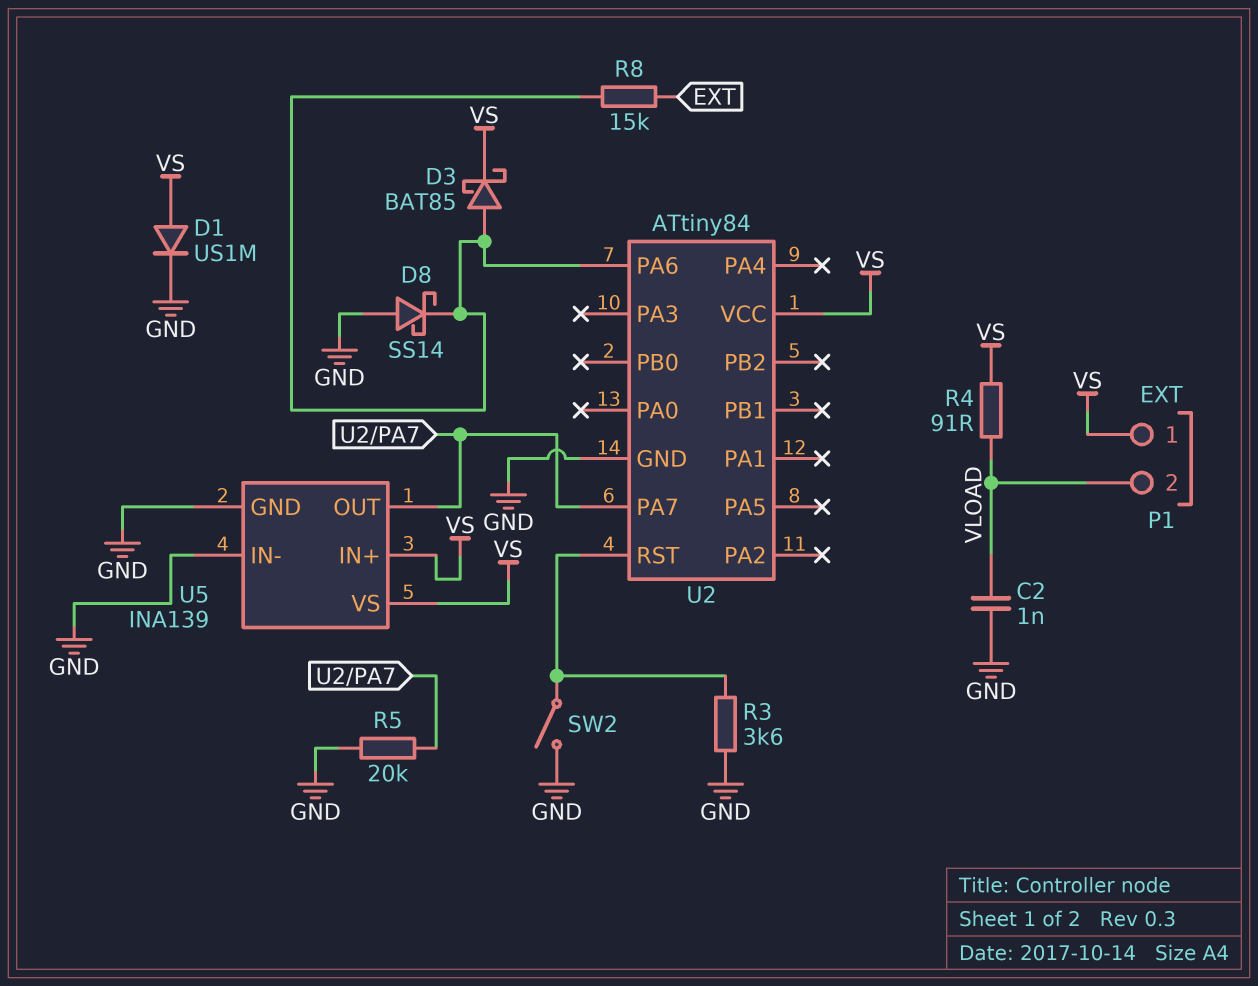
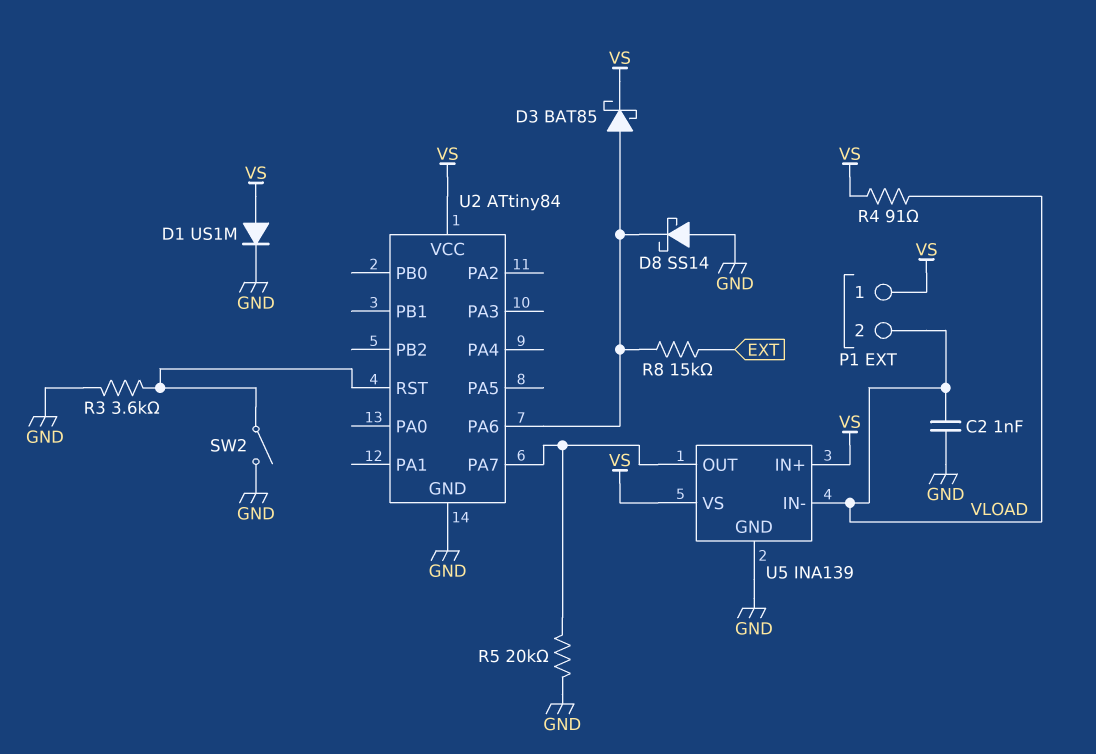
U5 pin IN-: GND -> VLOAD

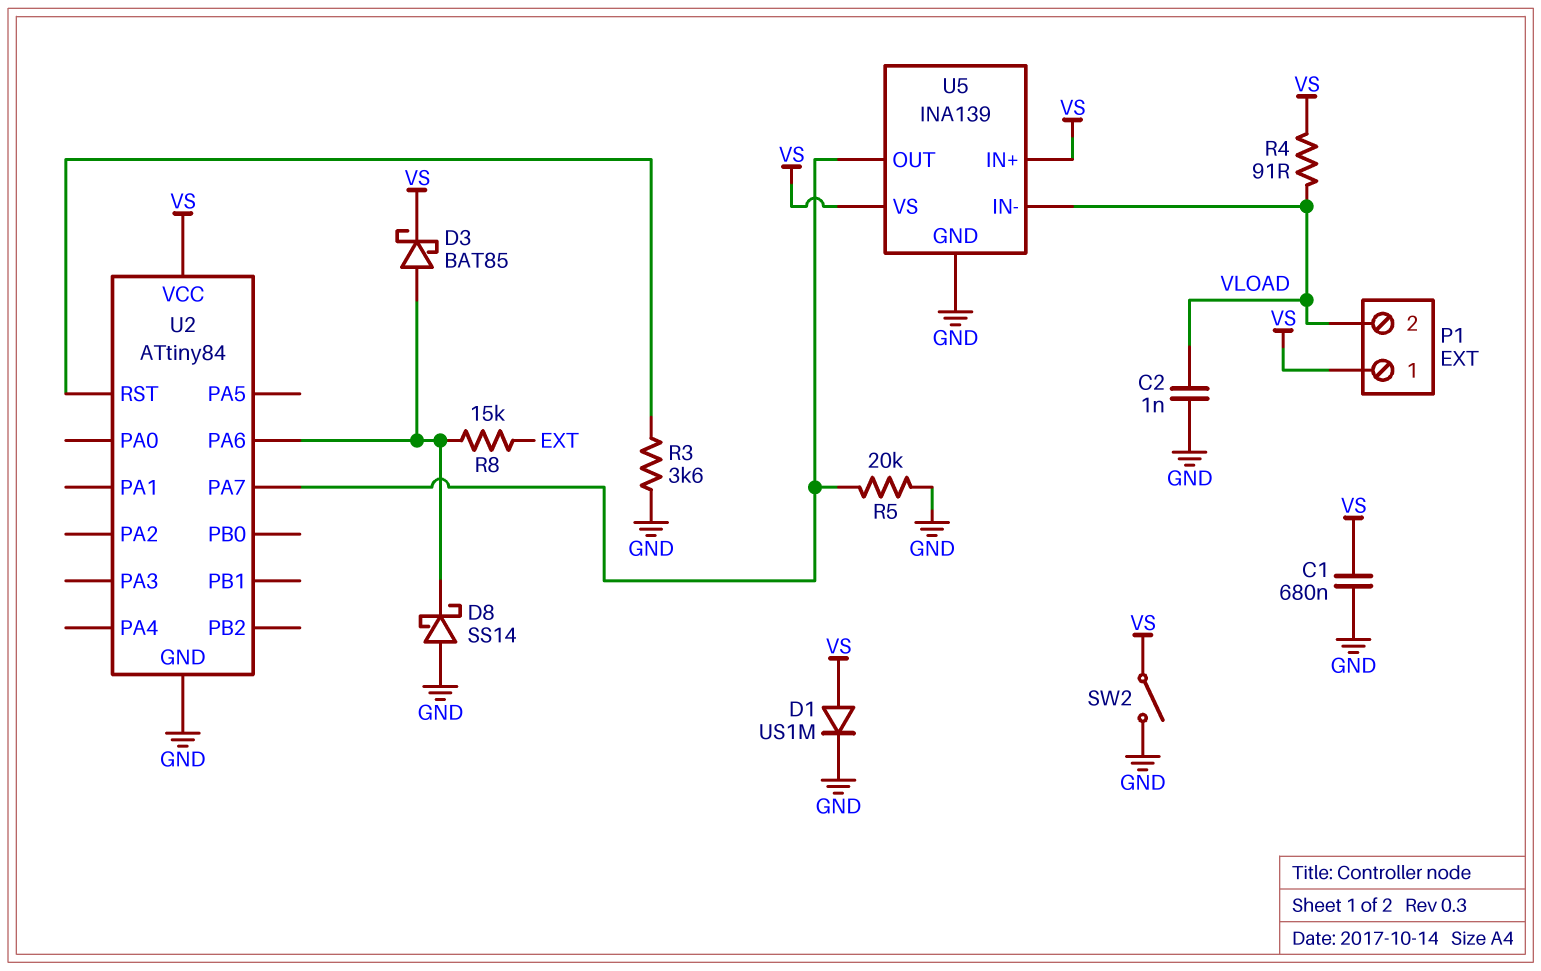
C1: none -> 680nF (GND, VS)
SW2: switch (GND, U2/RST) -> switch (GND, VS)

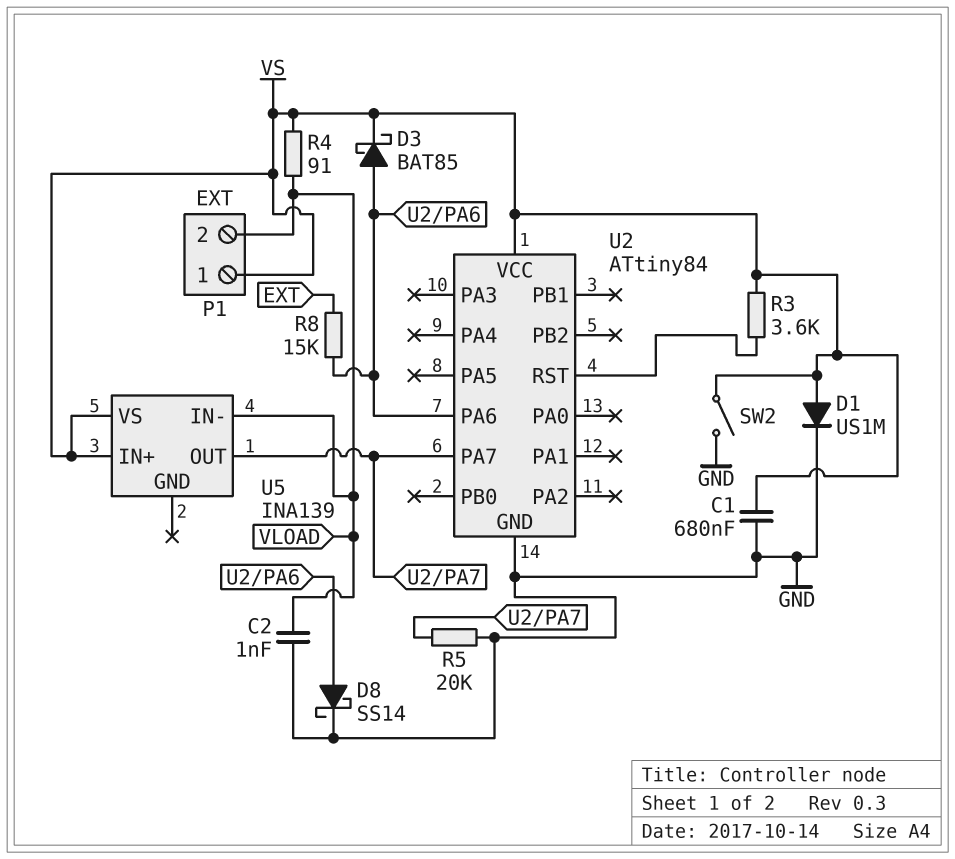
D8: schottky SS14 (A GND, K U2/PA6) -> schottky SS14 (A U2/PA6, K GND)
R3: 3.6k (GND, U2/RST) -> 3.6k (U2/RST, VS)
U5 pin GND: GND -> none

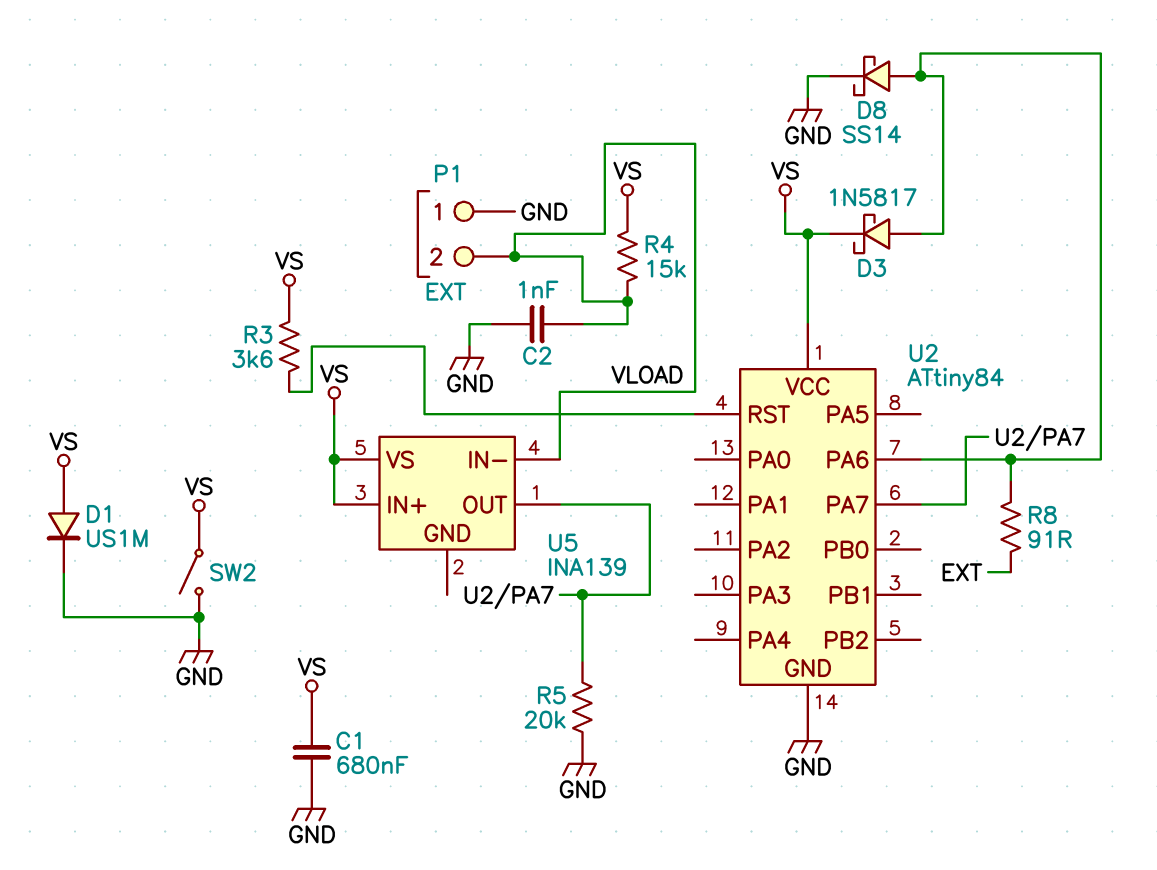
D3: schottky BAT85 (A U2/PA6, K VS) -> schottky 1N5817 (A U2/PA6, K VS)
P1 pin 1: VS -> GND
R4: 91 (VLOAD, VS) -> 15k (VLOAD, VS)
R8: 15k (EXT, U2/PA6) -> 91 (EXT, U2/PA6)

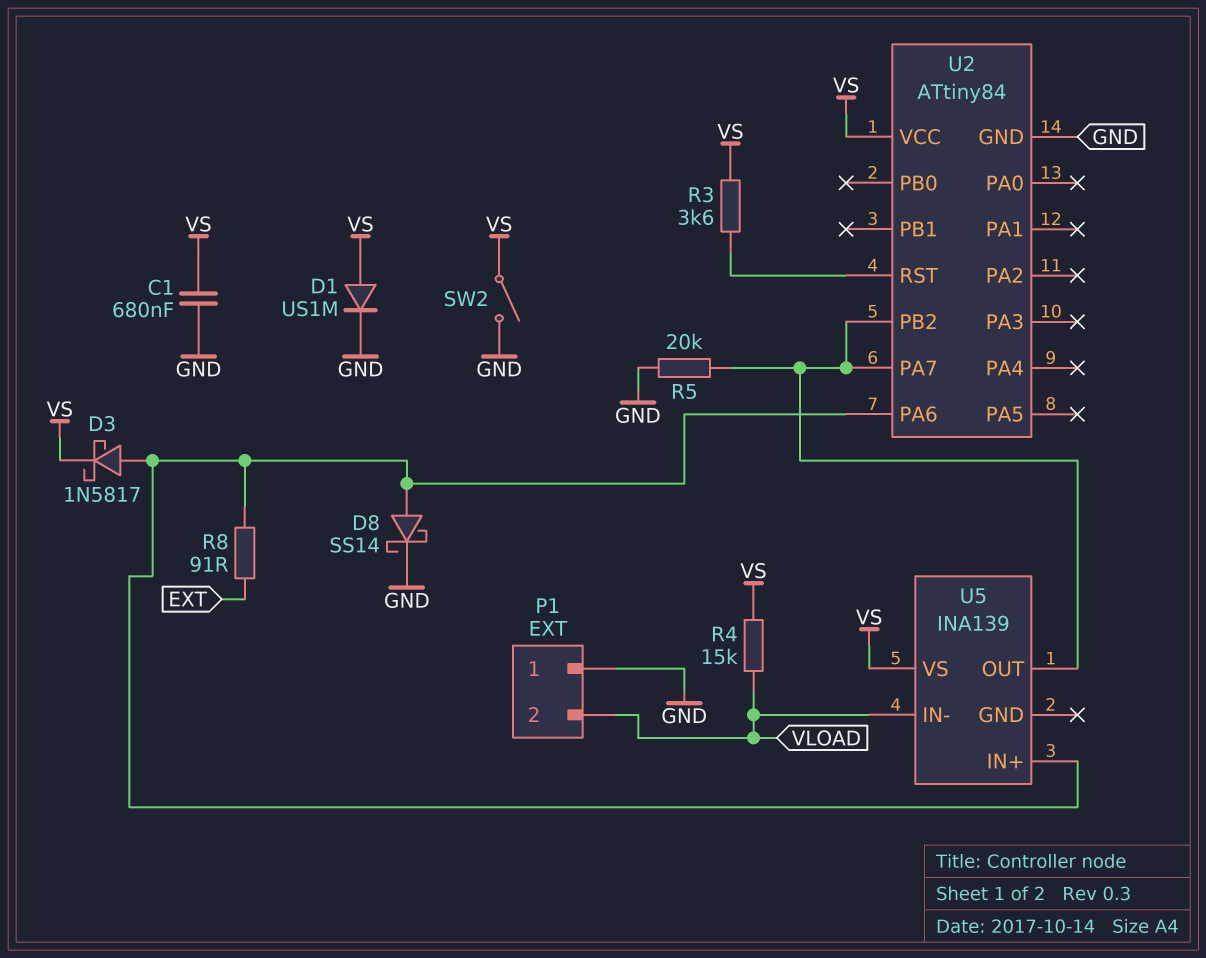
C2: 1nF (GND, VLOAD) -> none
U2 pin PB2: none -> U2/PA7
U5 pin IN+: VS -> U2/PA6

